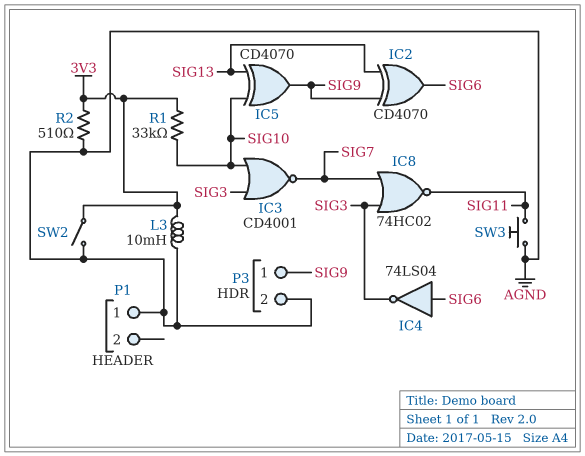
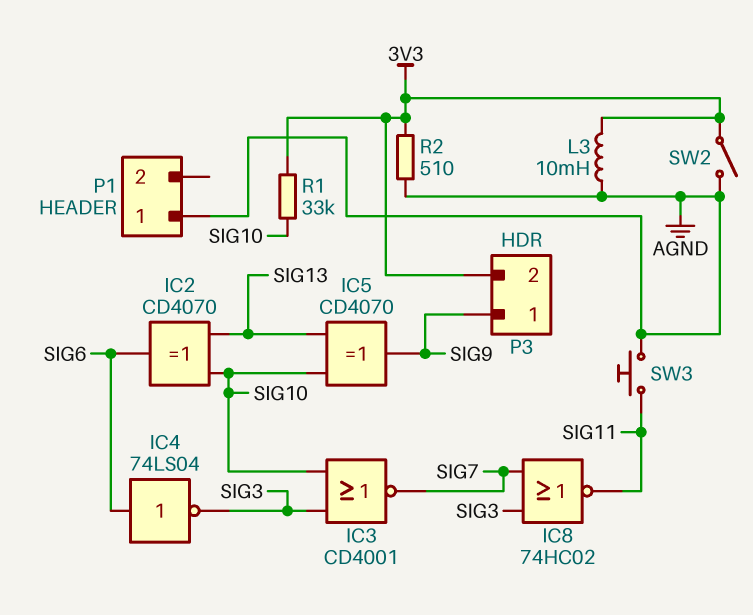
IC2: XOR CD4070 (in SIG9, in SIG13, out SIG6) -> XOR CD4070 (in SIG10, in SIG13, out SIG6)
P3 pin 2: AGND -> 3V3

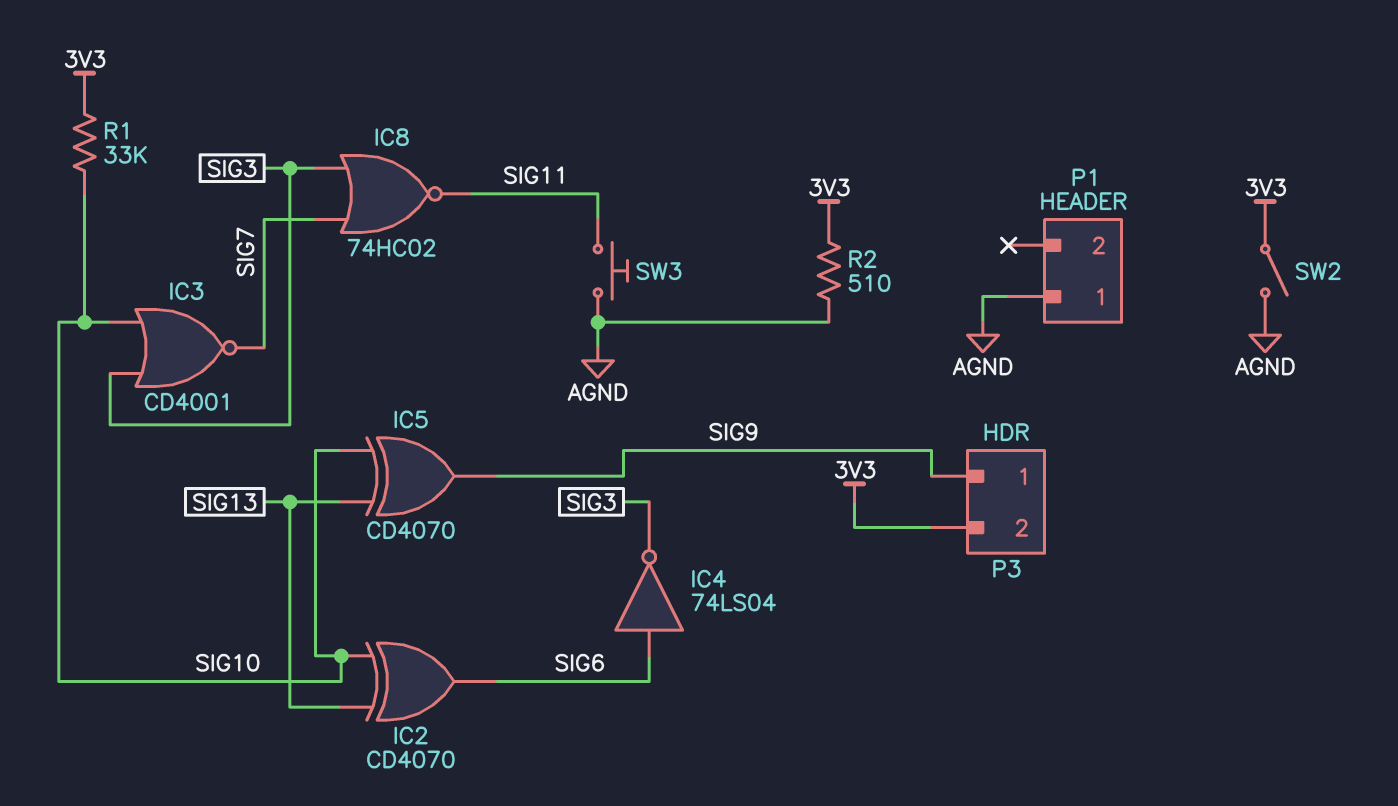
L3: 10mH (3V3, AGND) -> none

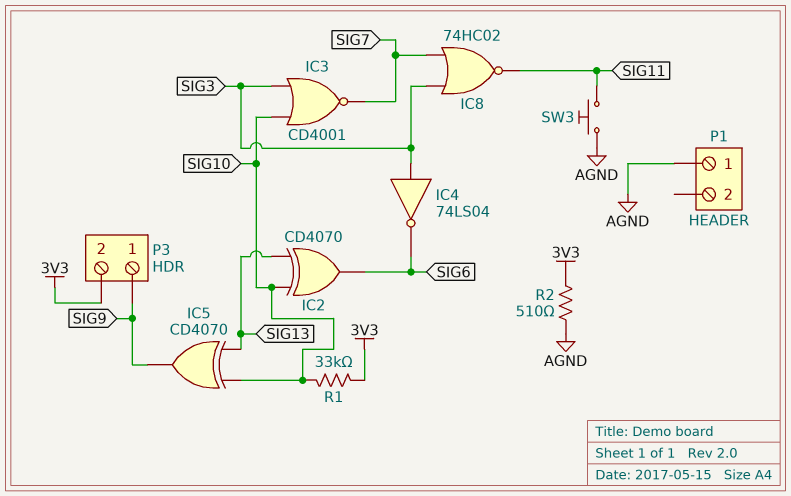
IC4: NOT 74LS04 (in SIG6, out SIG3) -> NOT 74LS04 (in SIG3, out SIG6)
SW2: switch (3V3, AGND) -> none

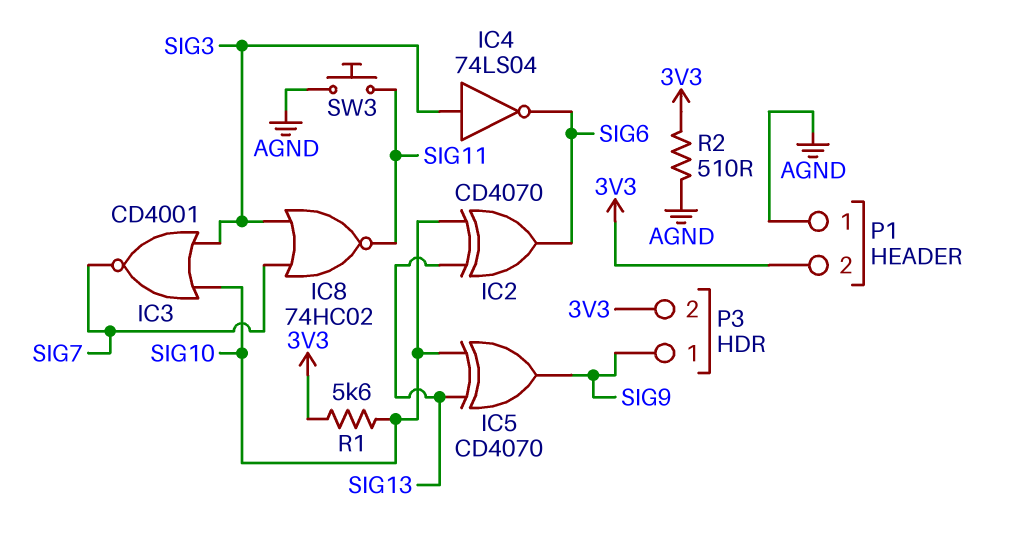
P1 pin 2: none -> 3V3
R1: 33k (3V3, SIG10) -> 5.6k (3V3, SIG10)

